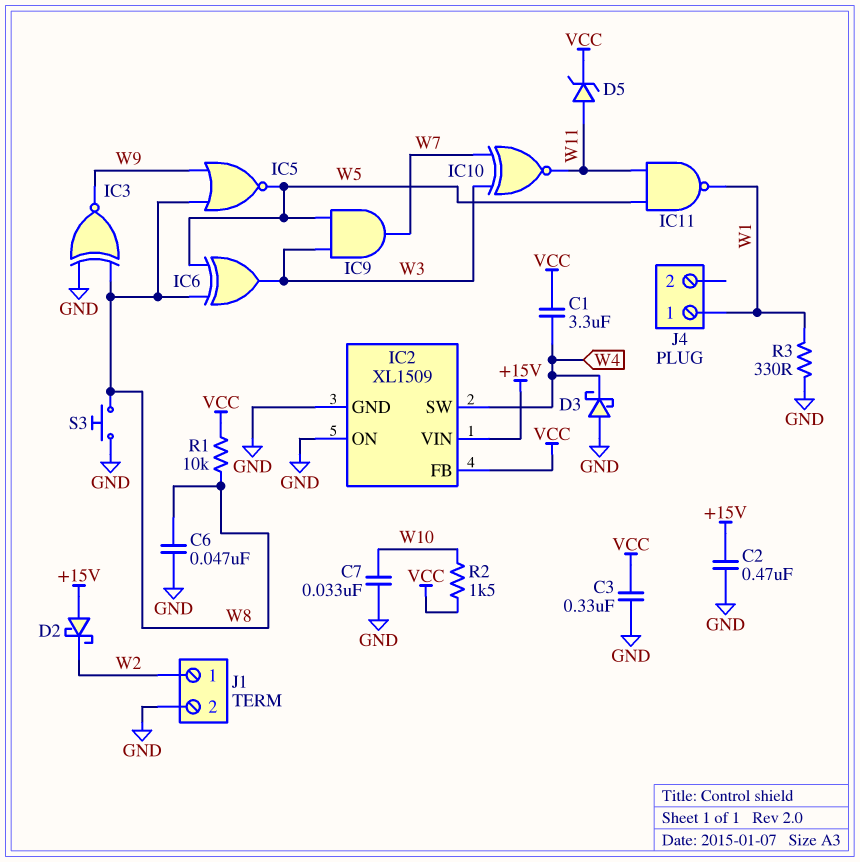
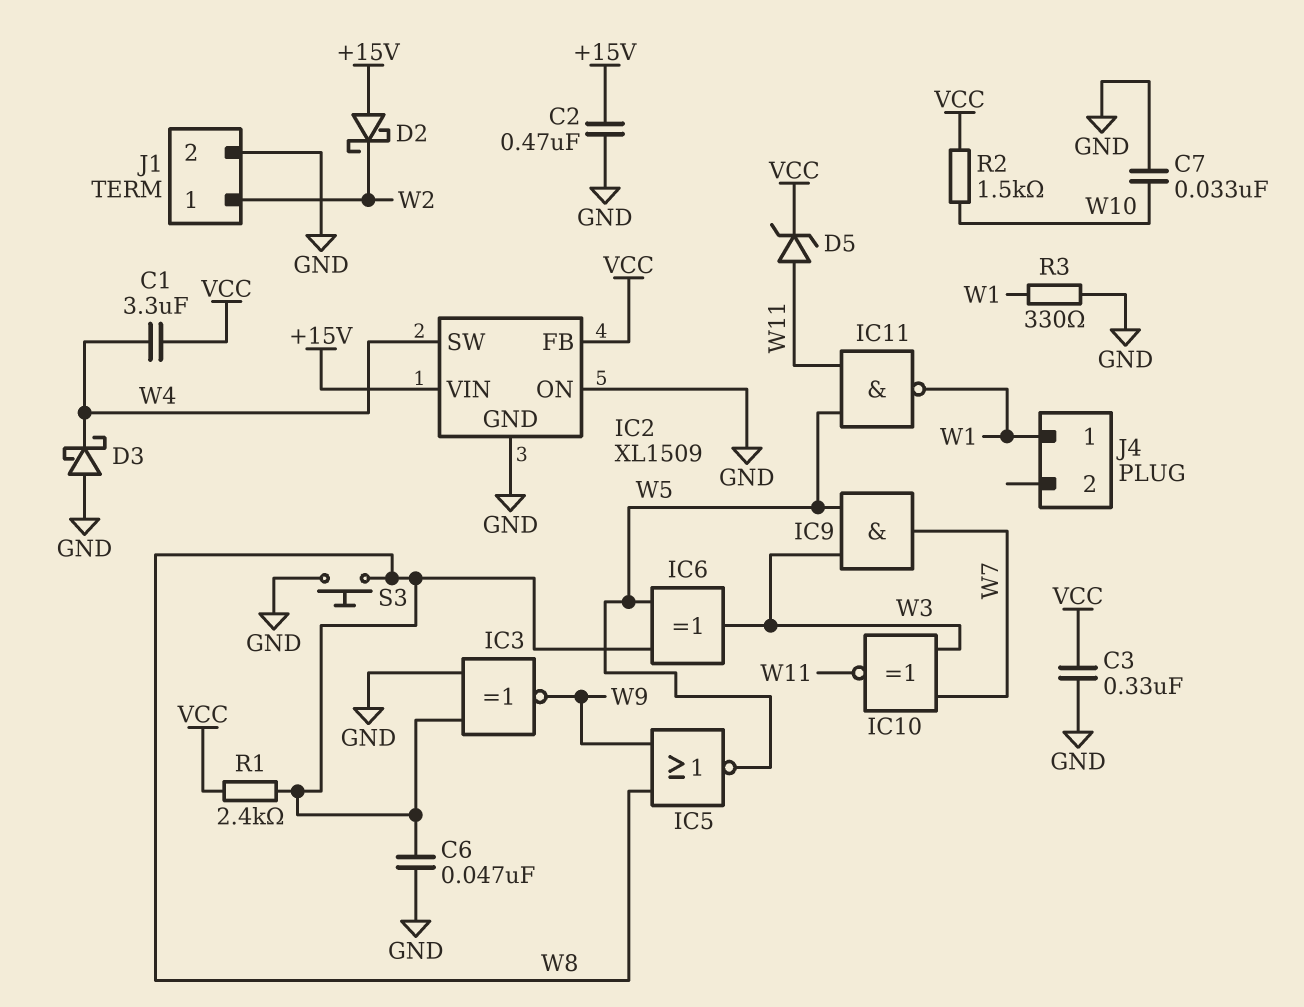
R1: 10k (VCC, W8) -> 2.4k (VCC, W8)

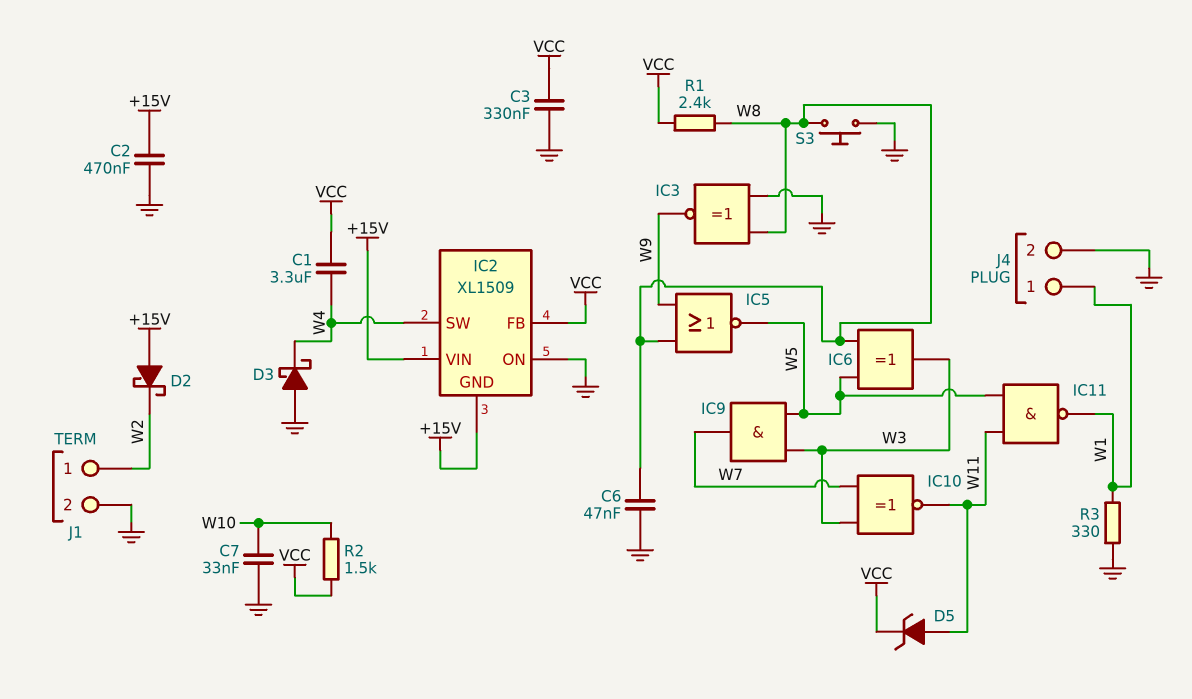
IC2 pin GND: GND -> +15V
J4 pin 2: none -> GND

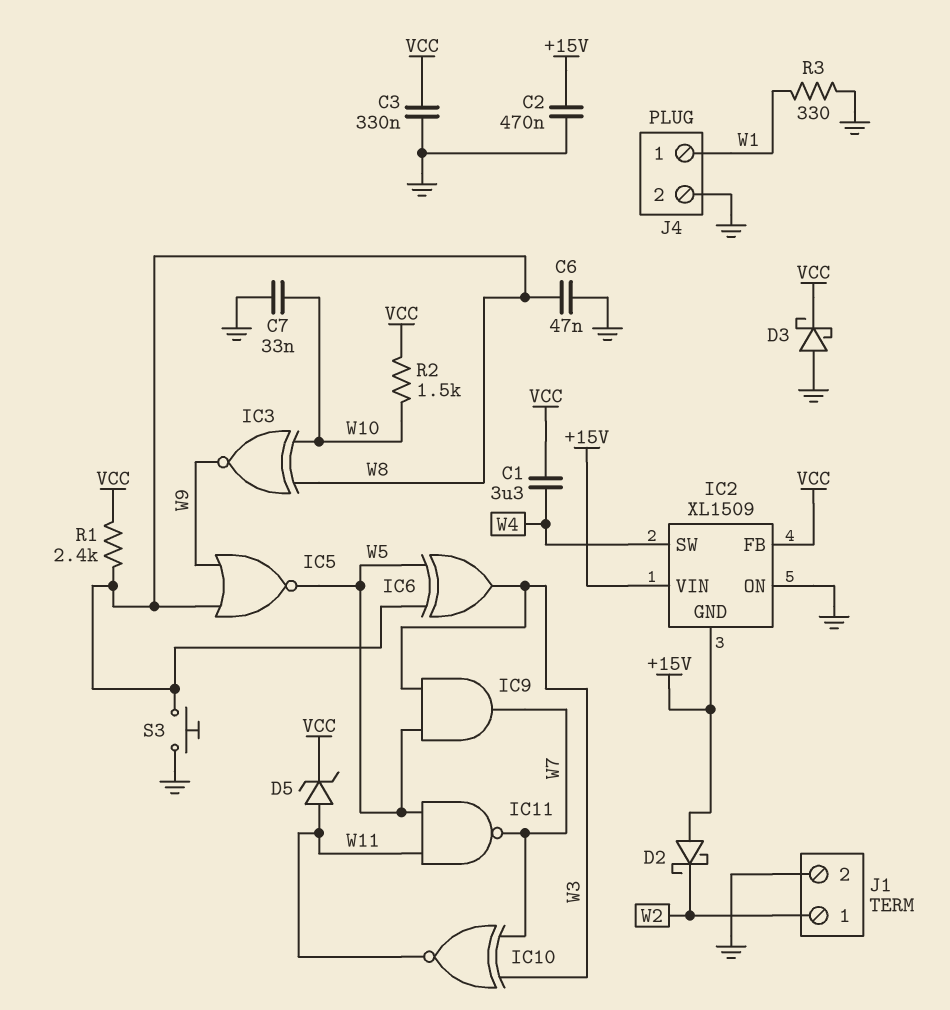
D3: schottky (A GND, K W4) -> schottky (A GND, K VCC)
IC3: XNOR (in GND, in W8, out W9) -> XNOR (in W8, in W10, out W9)
IC11: NAND (in W5, in W11, out W1) -> NAND (in W5, in W11, out W7)

